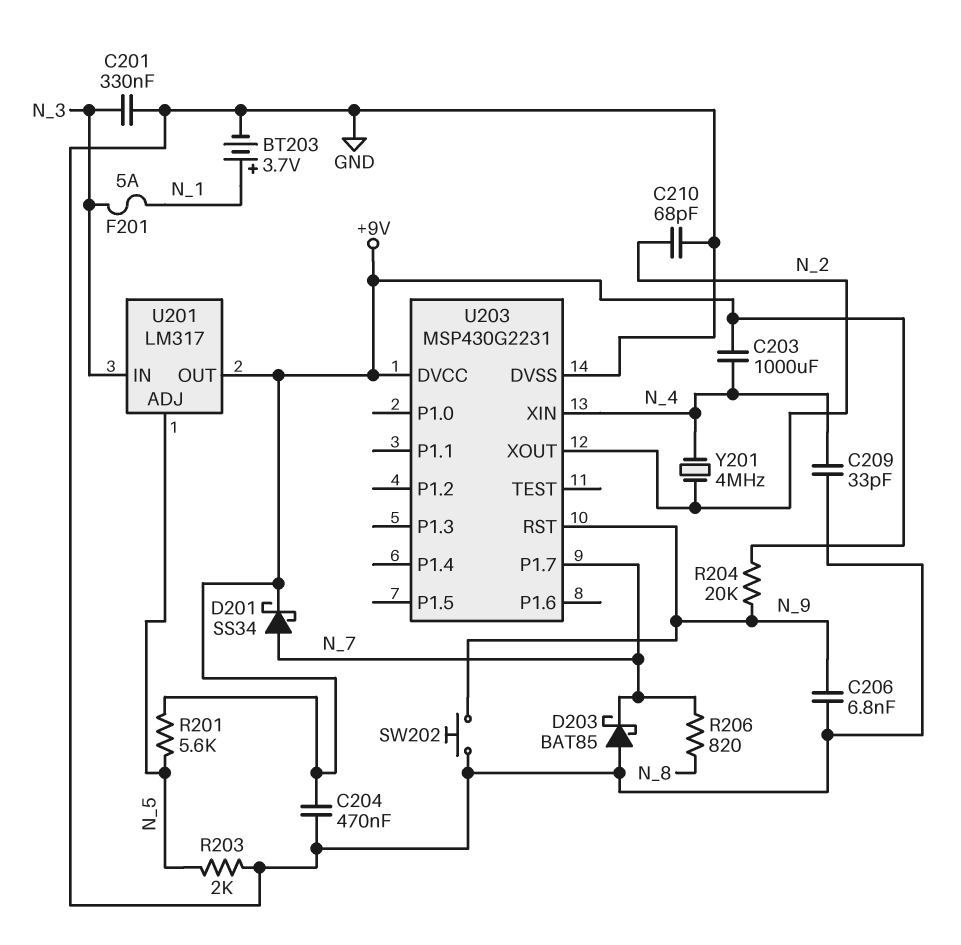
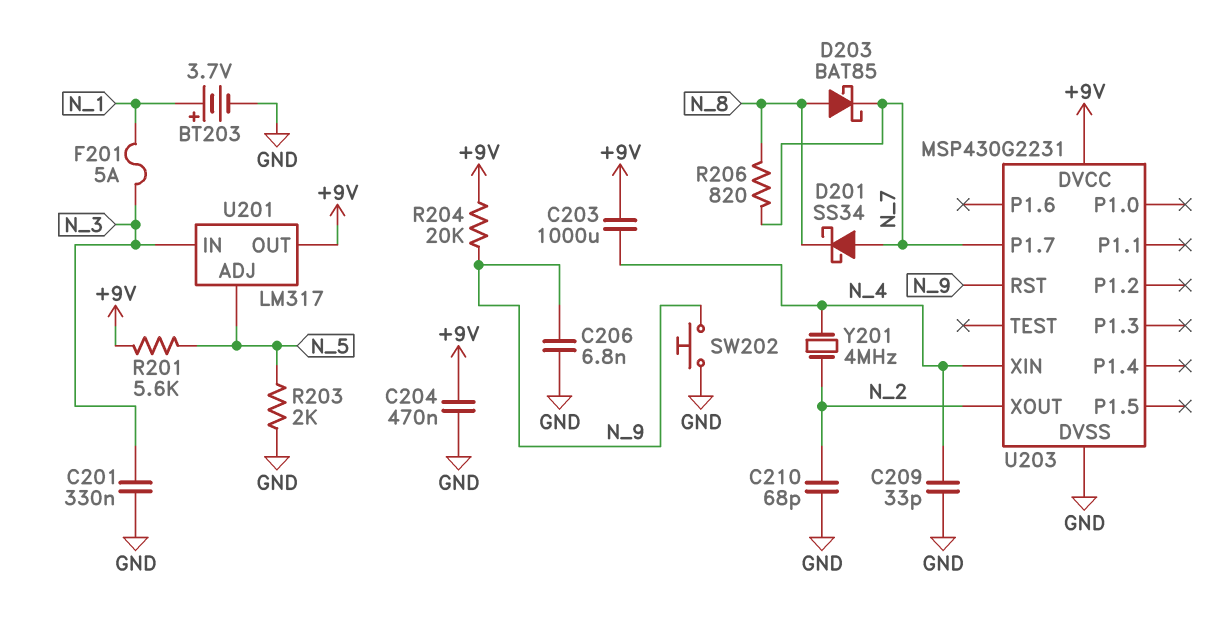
D201: schottky SS34 (A N_7, K +9V) -> schottky SS34 (A N_7, K N_8)
D203: schottky BAT85 (A GND, K N_7) -> schottky BAT85 (A N_8, K N_7)

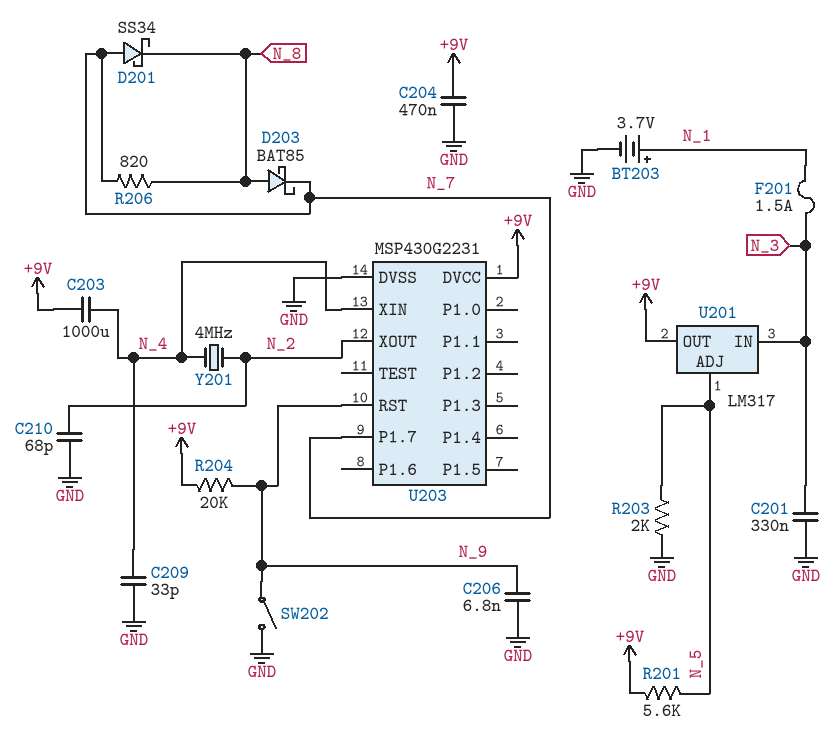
F201: 5A (N_1, N_3) -> 1.5A (N_1, N_3)
SW202: button (GND, N_9) -> switch (GND, N_9)

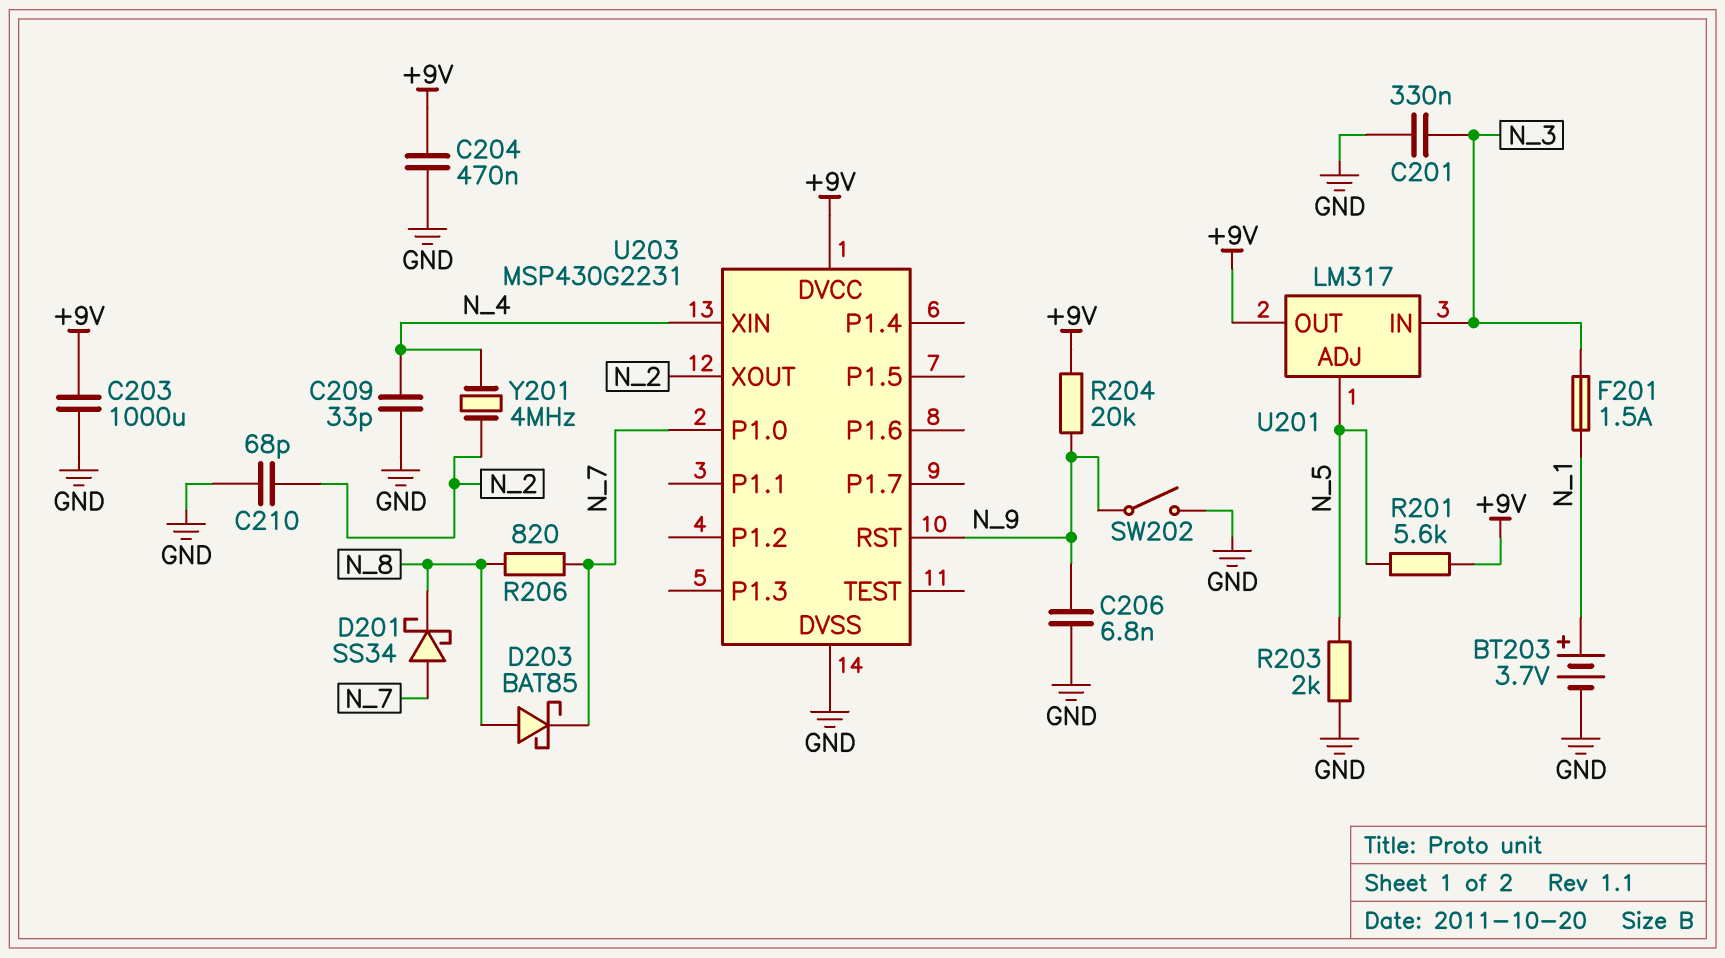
C203: 1000uF (+9V, N_4) -> 1000uF (+9V, GND)
U203 pin P1.0: none -> N_7
U203 pin P1.7: N_7 -> none

